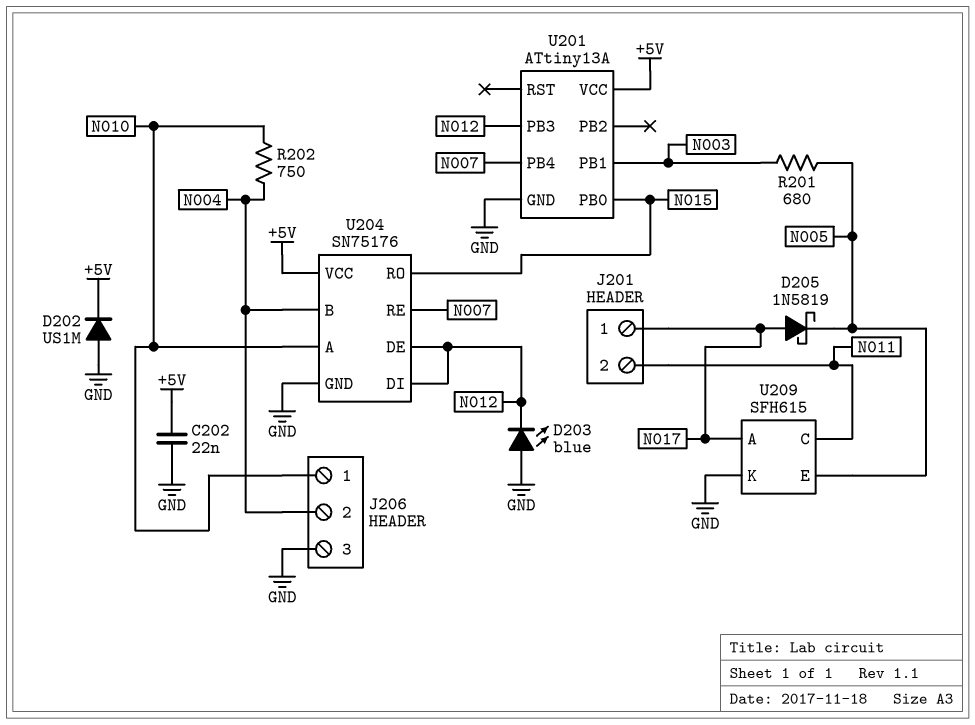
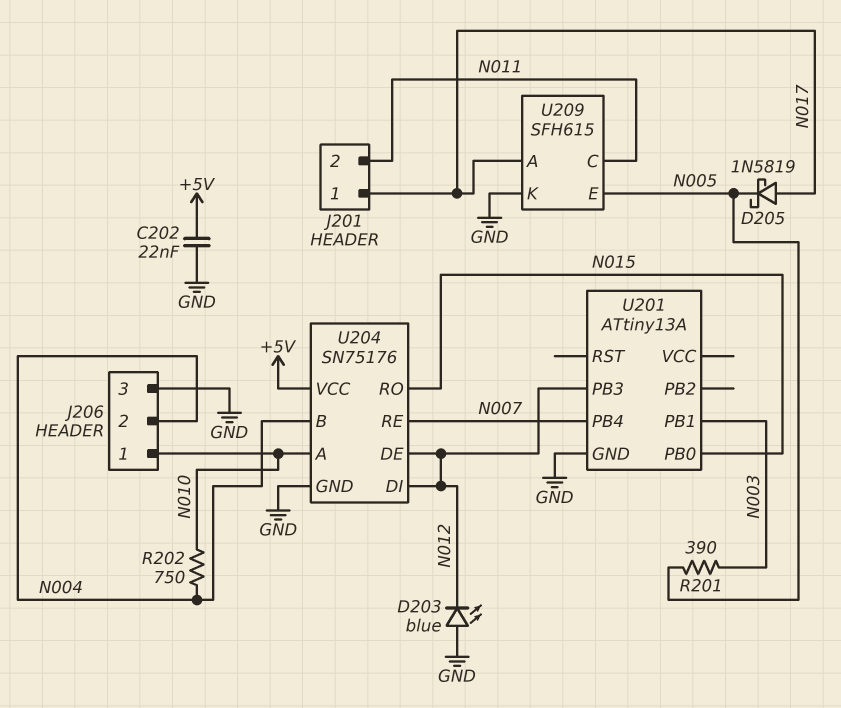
D202: diode US1M (A GND, K +5V) -> none
R201: 680 (N003, N005) -> 390 (N003, N005)
U201 pin VCC: +5V -> none

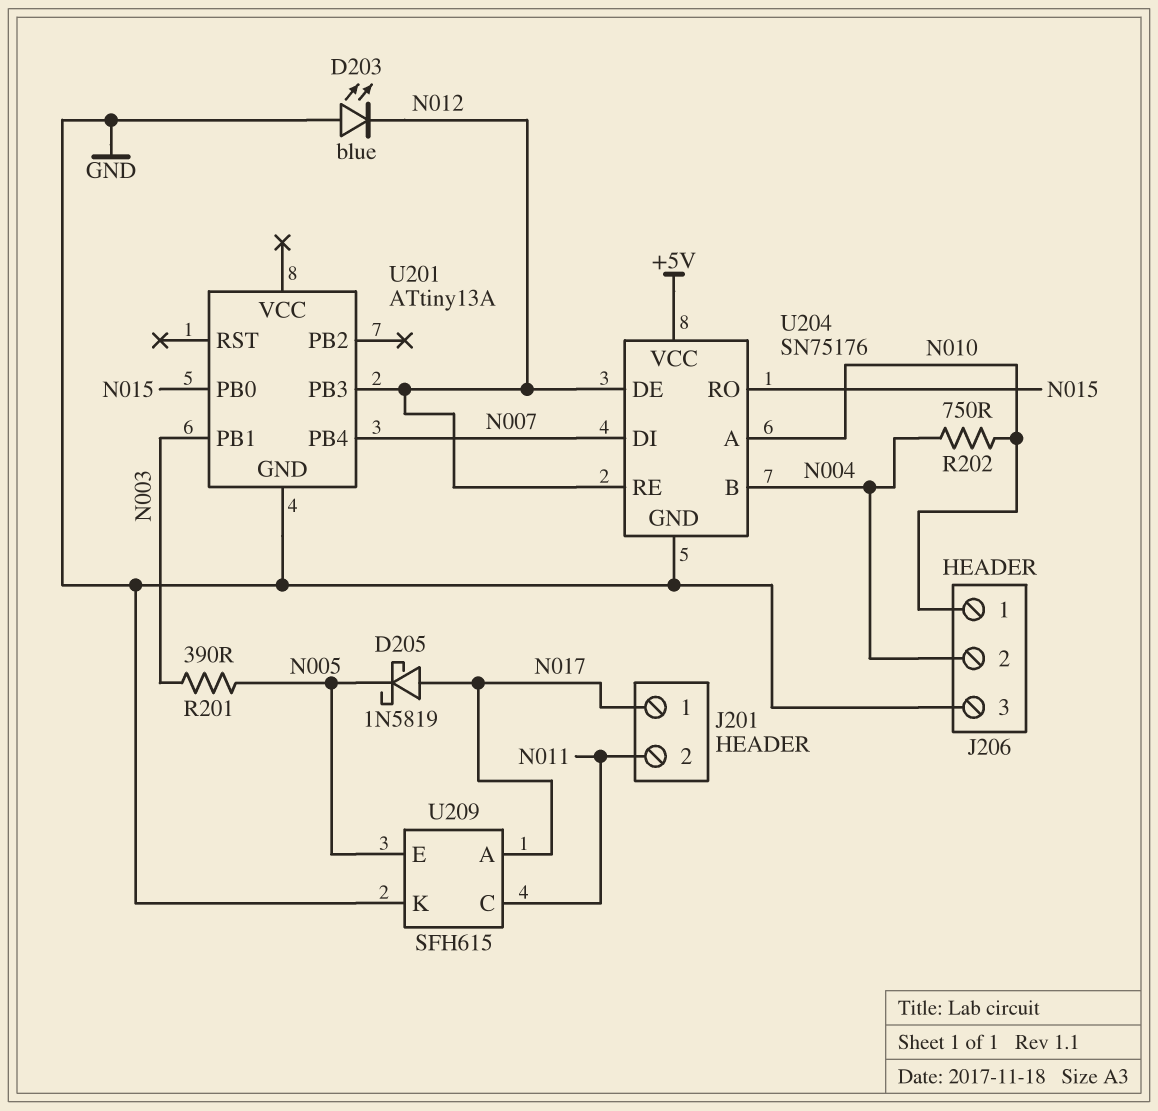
C202: 22nF (+5V, GND) -> none
U204 pin DI: N012 -> N007
U204 pin RE: N007 -> N012

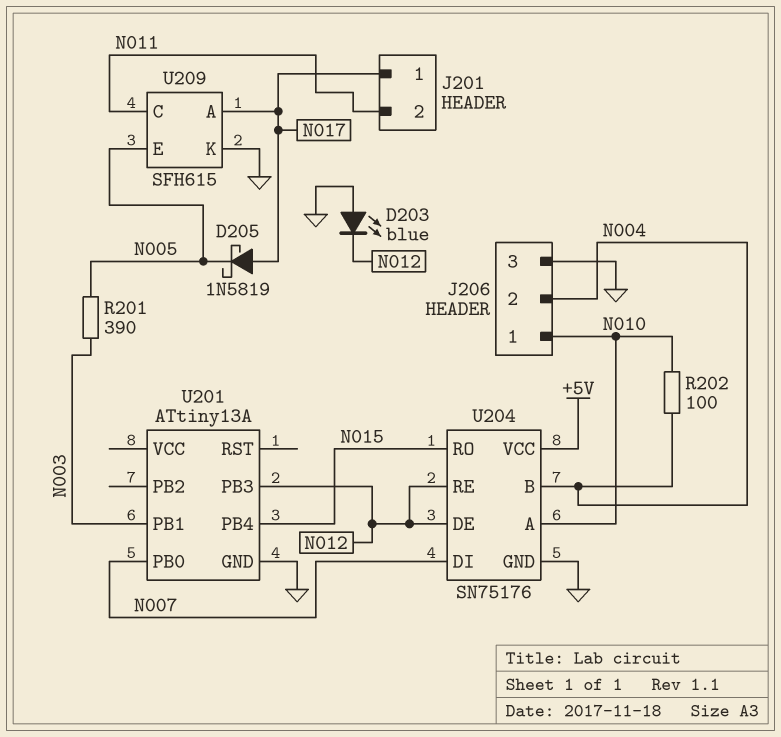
R202: 750 (N004, N010) -> 100 (N004, N010)
U201 pin PB0: N015 -> N007
U201 pin PB4: N007 -> N015

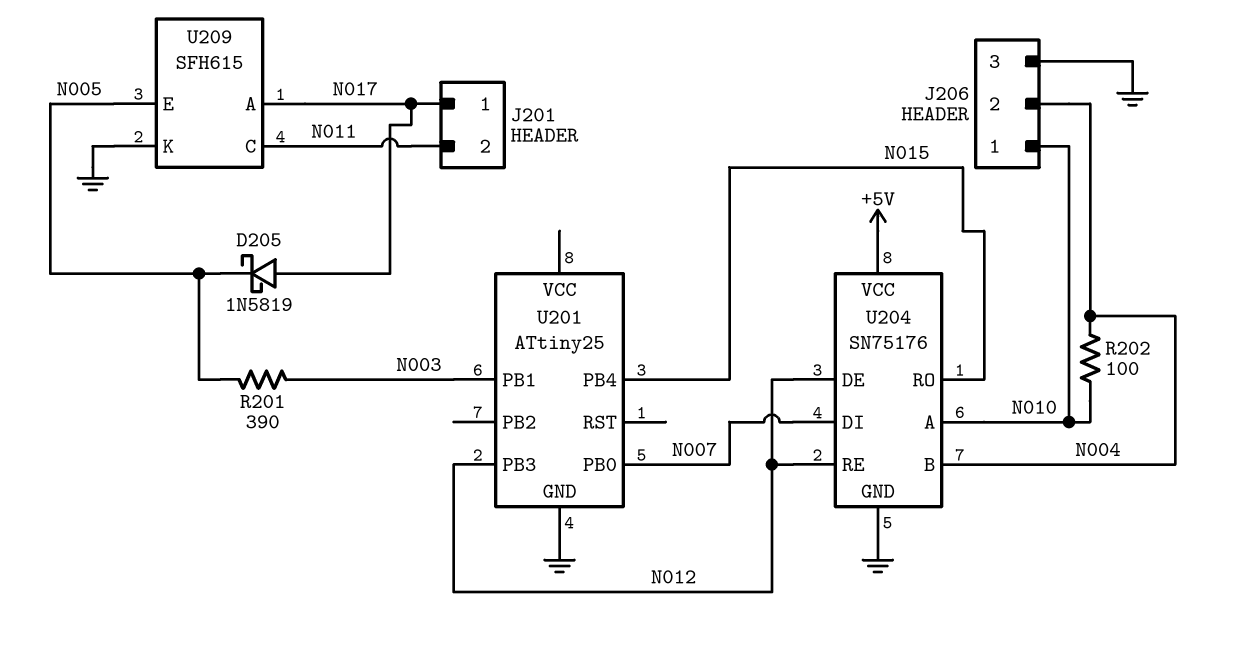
D203: LED blue (A GND, K N012) -> none
U201: ATtiny13A -> ATtiny25

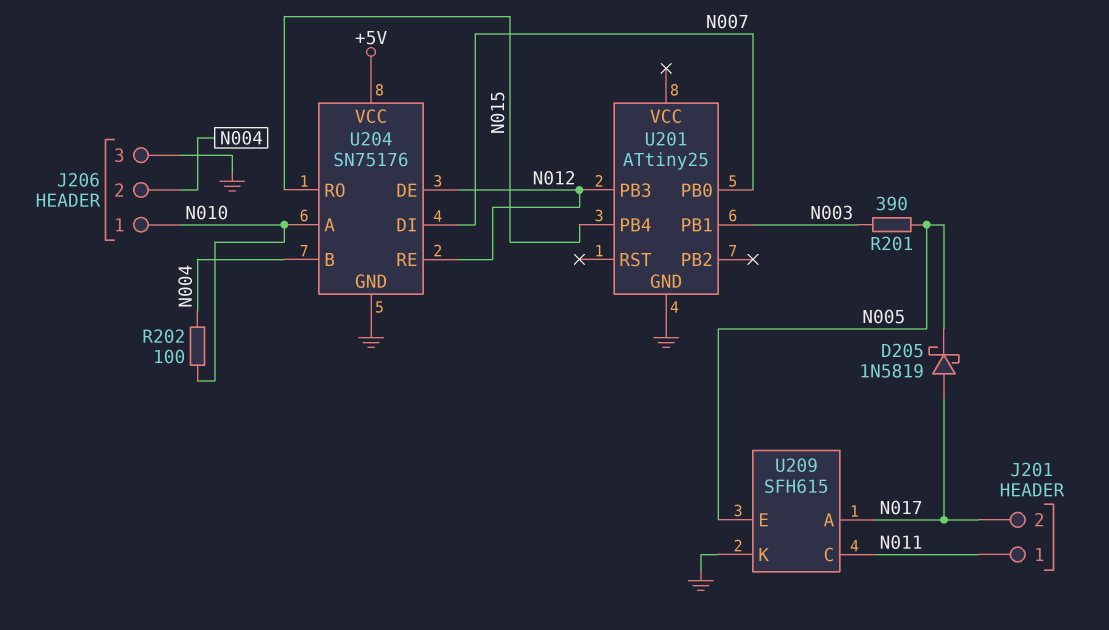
J201 pin 1: N017 -> N011
J201 pin 2: N011 -> N017

